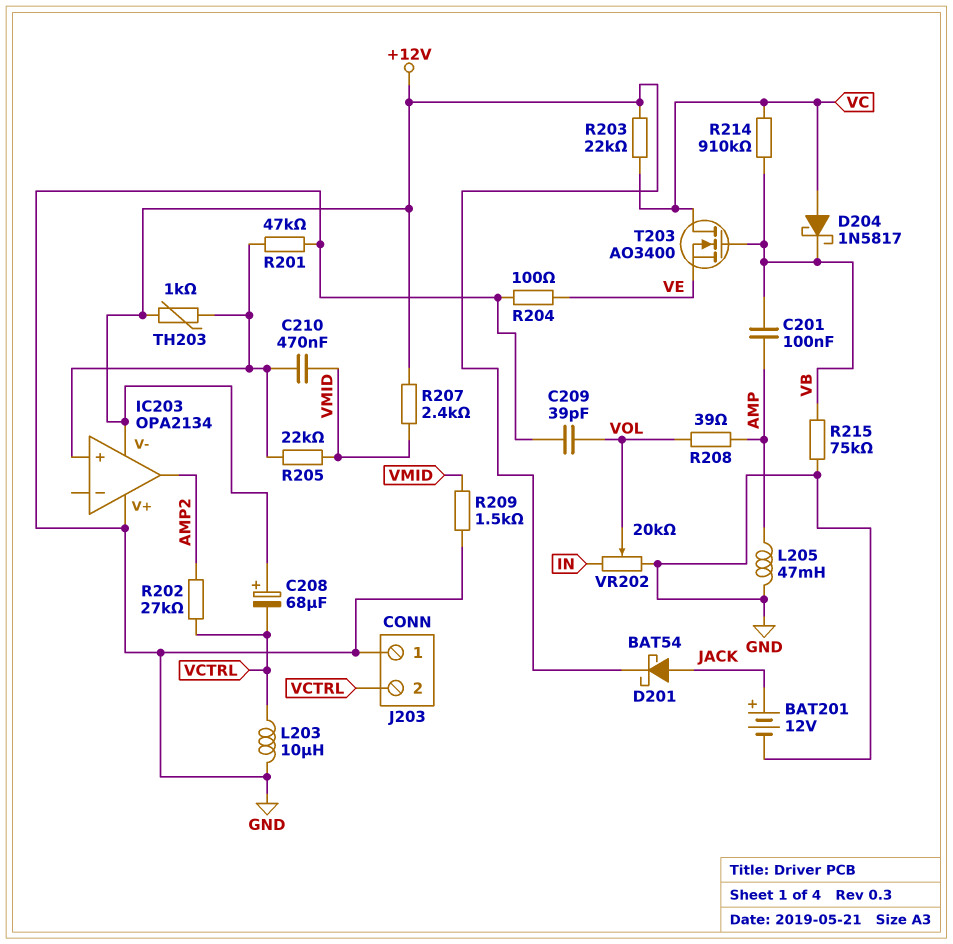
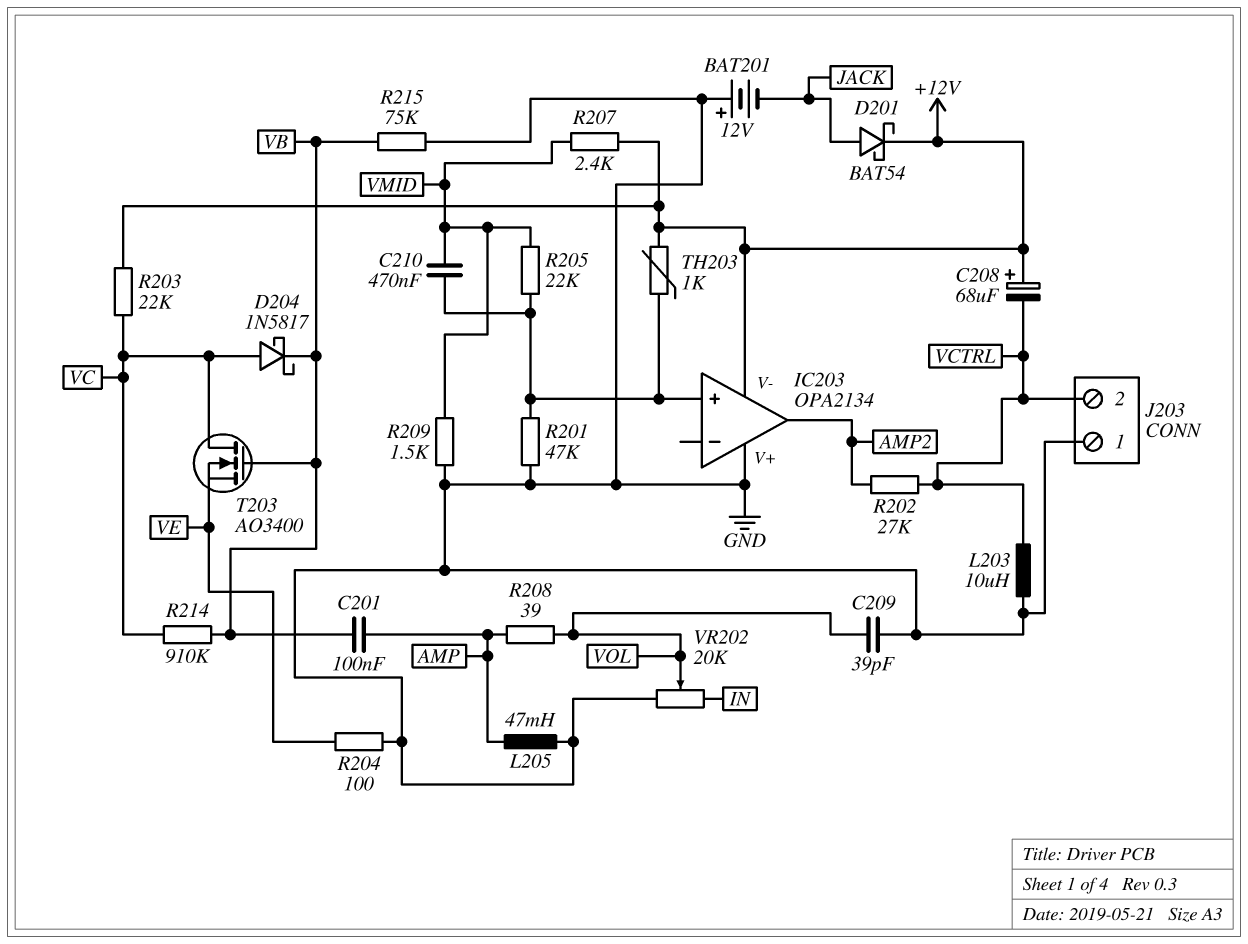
BAT201: 12V (plus JACK, minus GND) -> 12V (plus GND, minus JACK)

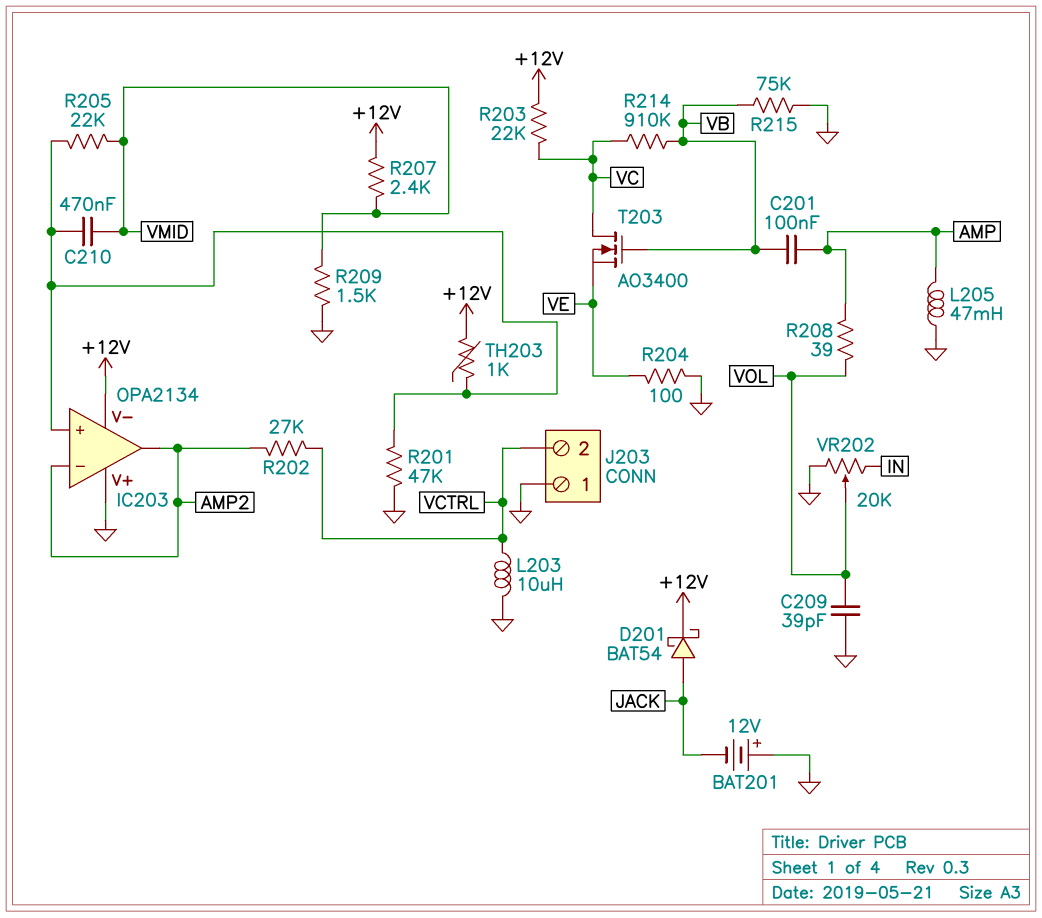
C208: 68uF (plus +12V, minus VCTRL) -> none
D204: schottky 1N5817 (A VC, K VB) -> none
IC203 pin in-: none -> AMP2

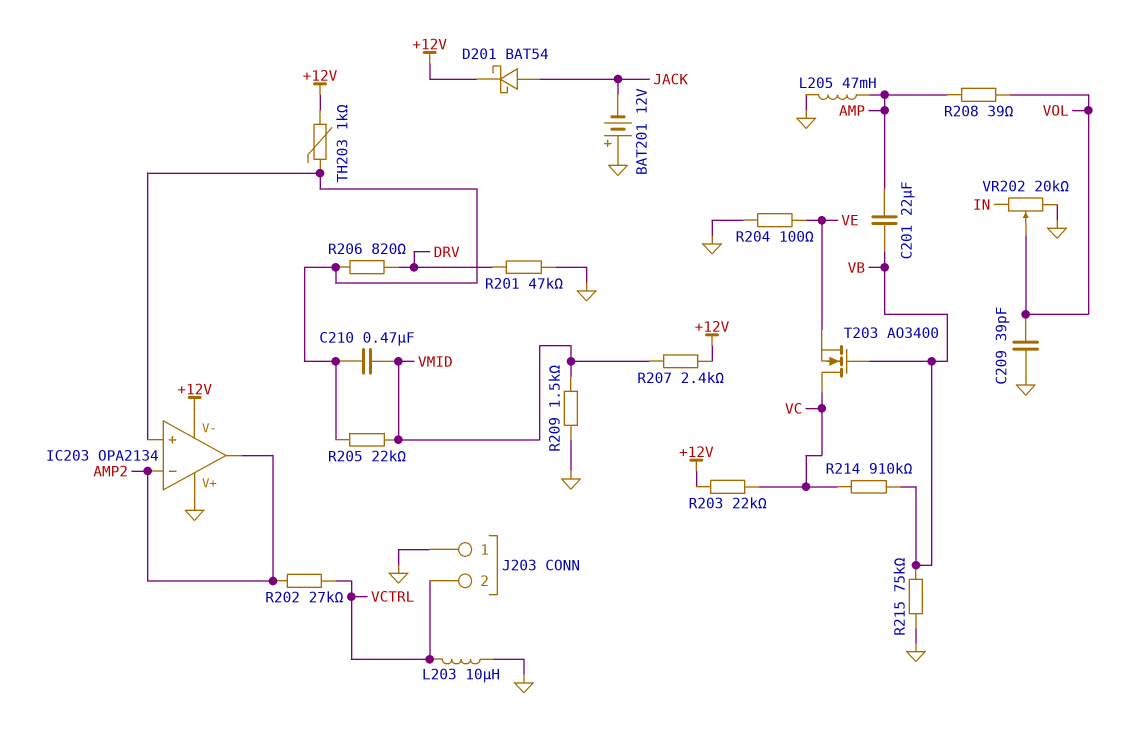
C201: 100nF (AMP, VB) -> 22uF (AMP, VB)
R201: 47k (GND, IC203/in+) -> 47k (DRV, GND)
R206: none -> 820 (DRV, IC203/in+)

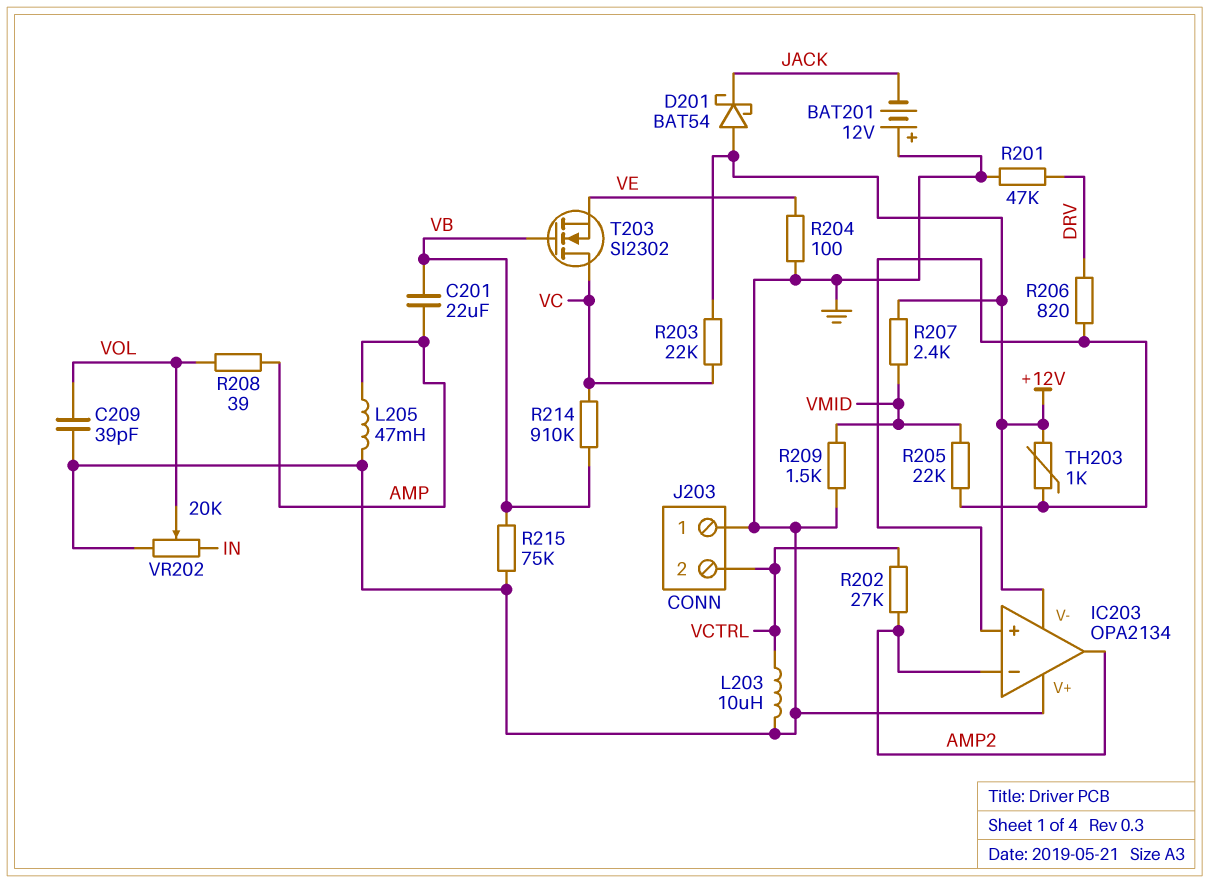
C210: 470nF (IC203/in+, VMID) -> none
D201: schottky BAT54 (A JACK, K +12V) -> schottky BAT54 (A +12V, K JACK)
T203: NMOS AO3400 (G VB, D VC, S VE) -> NMOS SI2302 (G VB, D VC, S VE)

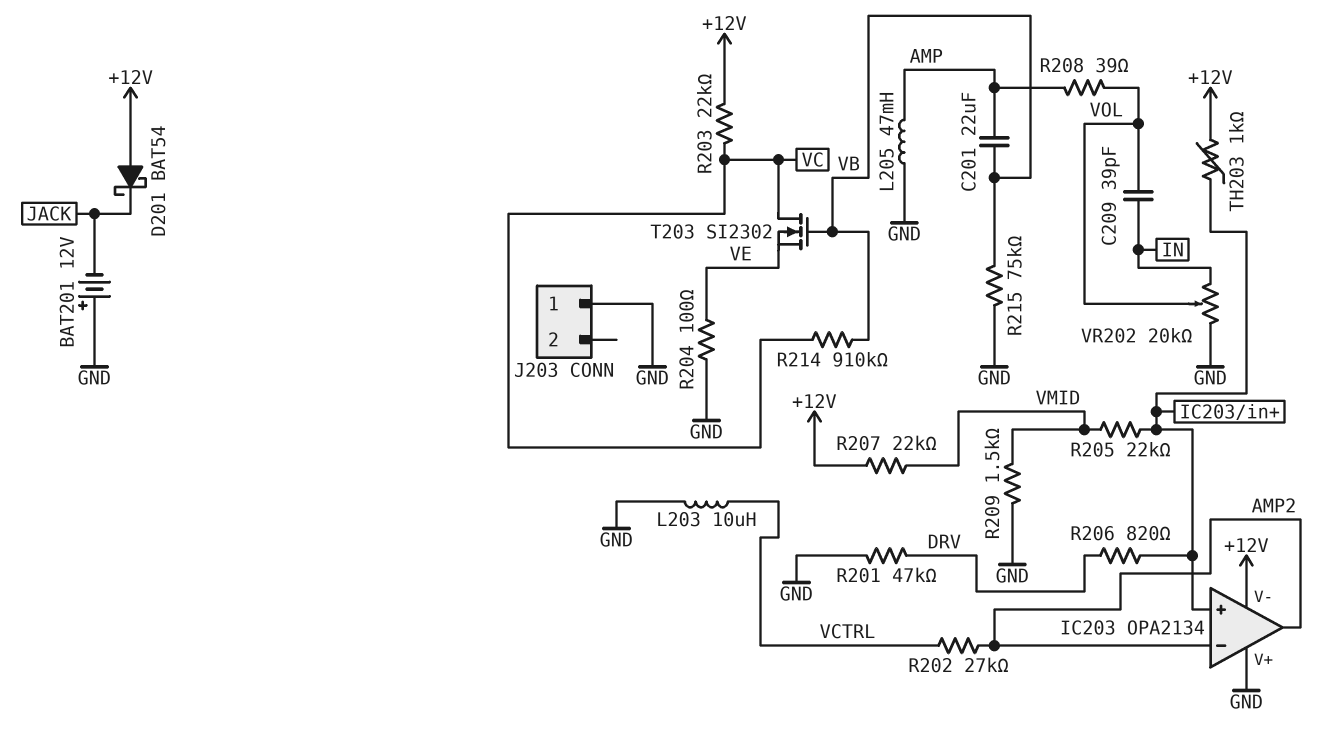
C209: 39pF (GND, VOL) -> 39pF (IN, VOL)
J203 pin 2: VCTRL -> none
R207: 2.4k (+12V, VMID) -> 22k (+12V, VMID)

